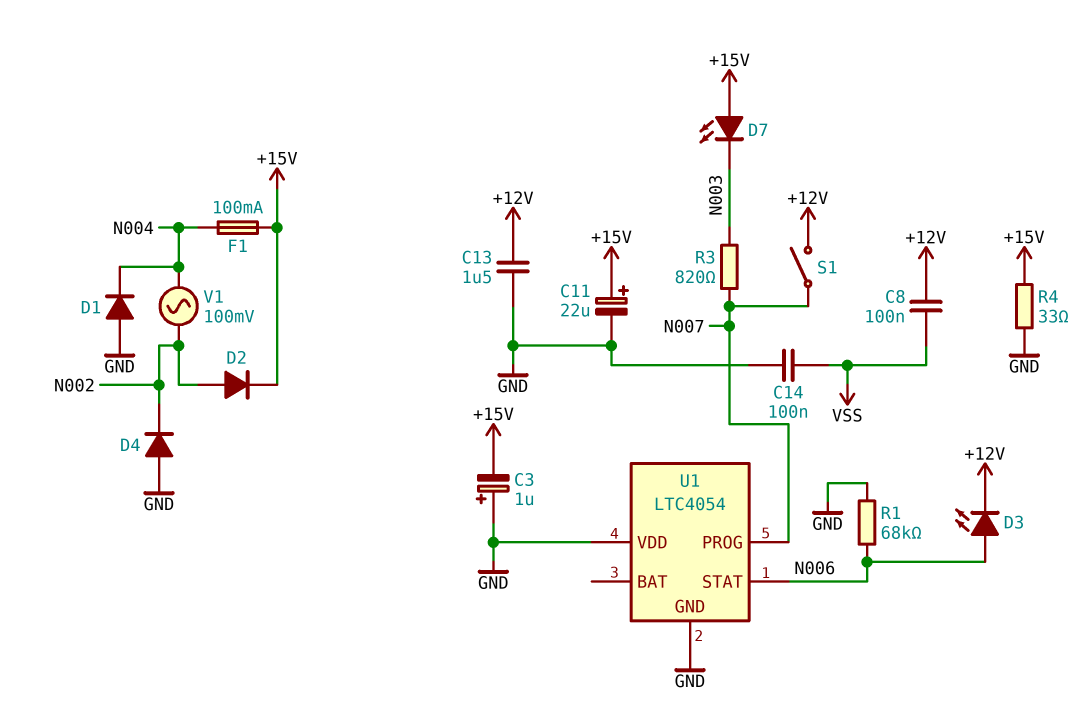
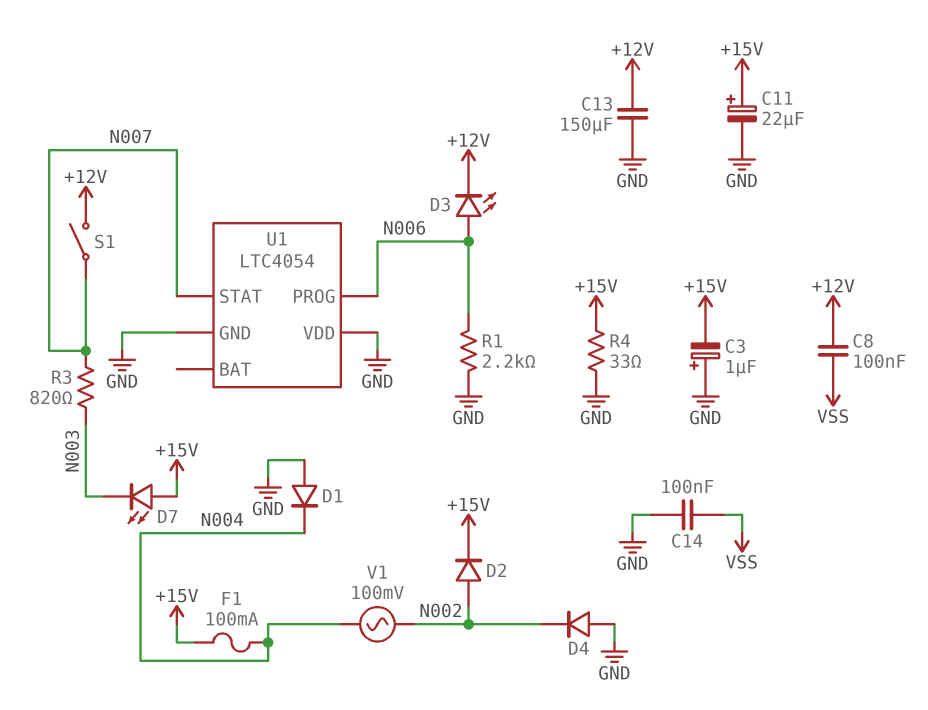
C13: 1.5uF (+12V, GND) -> 150uF (+12V, GND)
R1: 68k (GND, N006) -> 2.2k (GND, N006)
U1 pin PROG: N007 -> N006
U1 pin STAT: N006 -> N007

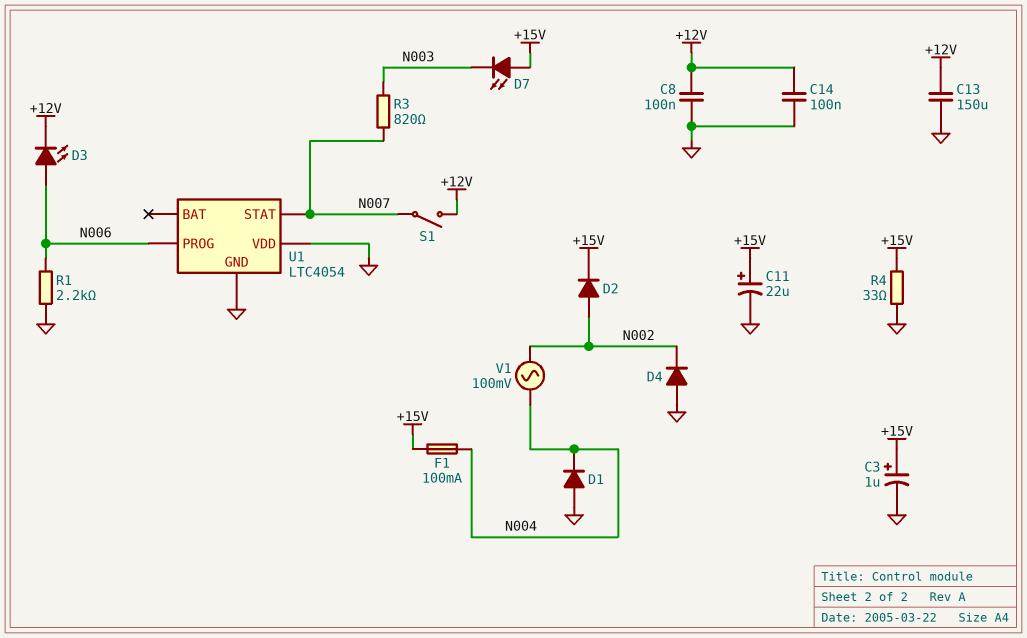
C3: 1uF (plus GND, minus +15V) -> 1uF (plus +15V, minus GND)
C8: 100nF (+12V, VSS) -> 100nF (+12V, GND)
C14: 100nF (GND, VSS) -> 100nF (+12V, GND)

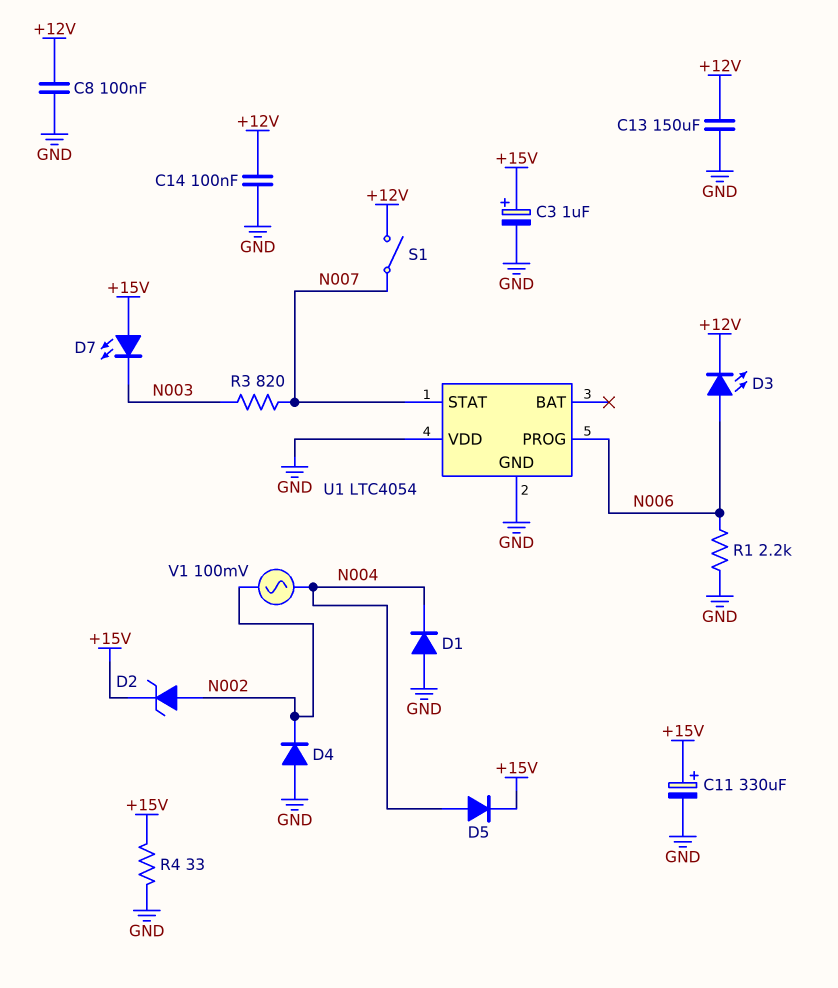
C11: 22uF (plus +15V, minus GND) -> 330uF (plus +15V, minus GND)
D2: diode (A N002, K +15V) -> zener (A N002, K +15V)
D5: none -> diode (A N004, K +15V)
F1: 100mA (+15V, N004) -> none

